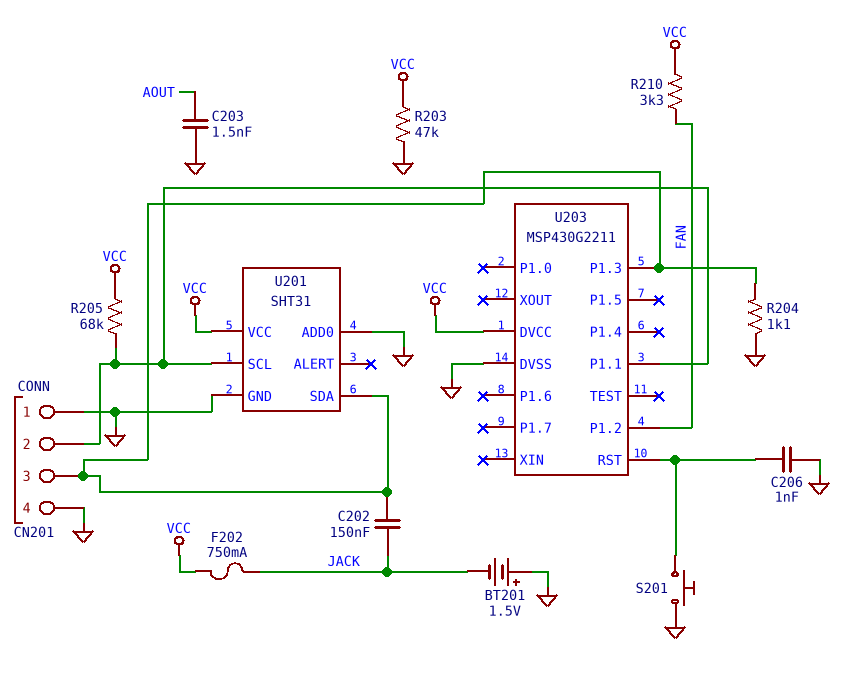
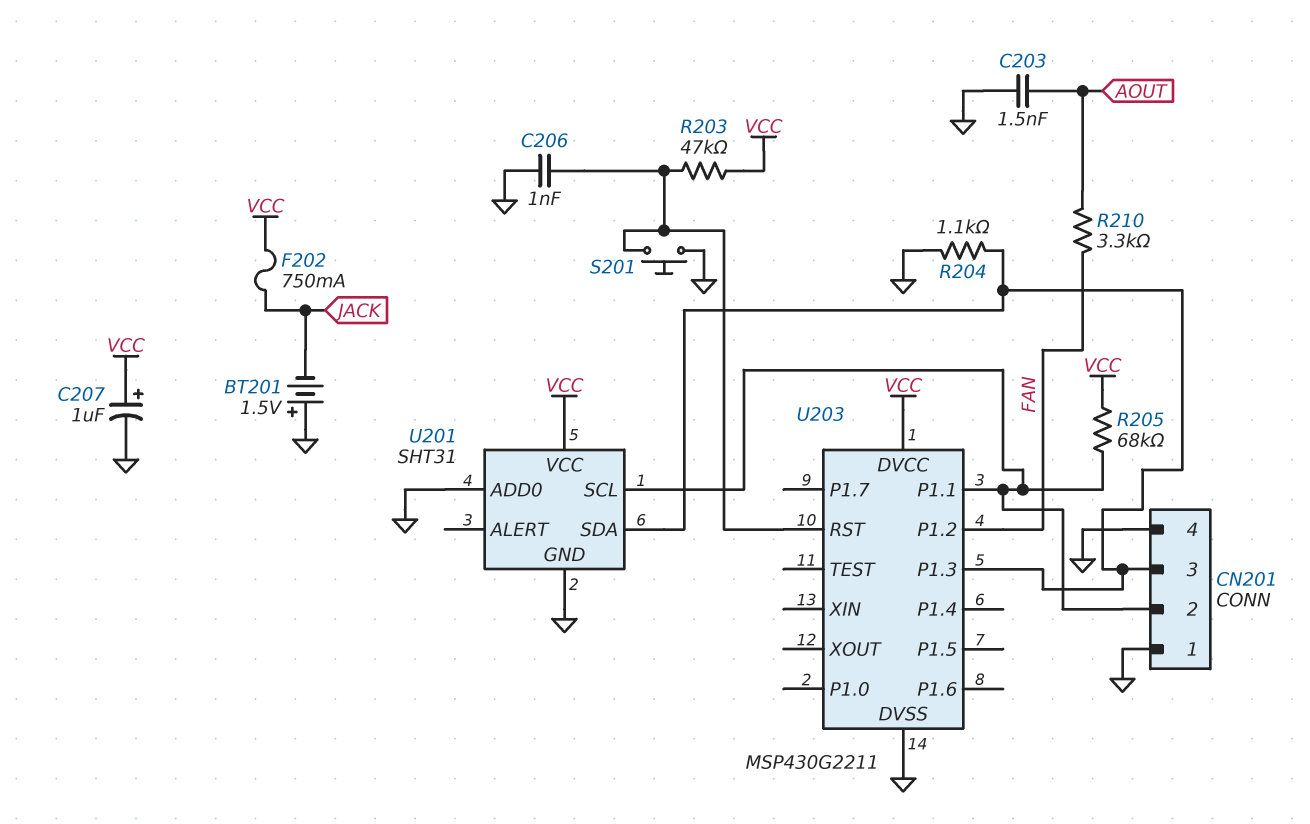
C202: 150nF (CN201/3, JACK) -> none
C207: none -> 1uF (plus VCC, minus GND)
R203: 47k (GND, VCC) -> 47k (U203/RST, VCC)
R210: 3.3k (FAN, VCC) -> 3.3k (AOUT, FAN)

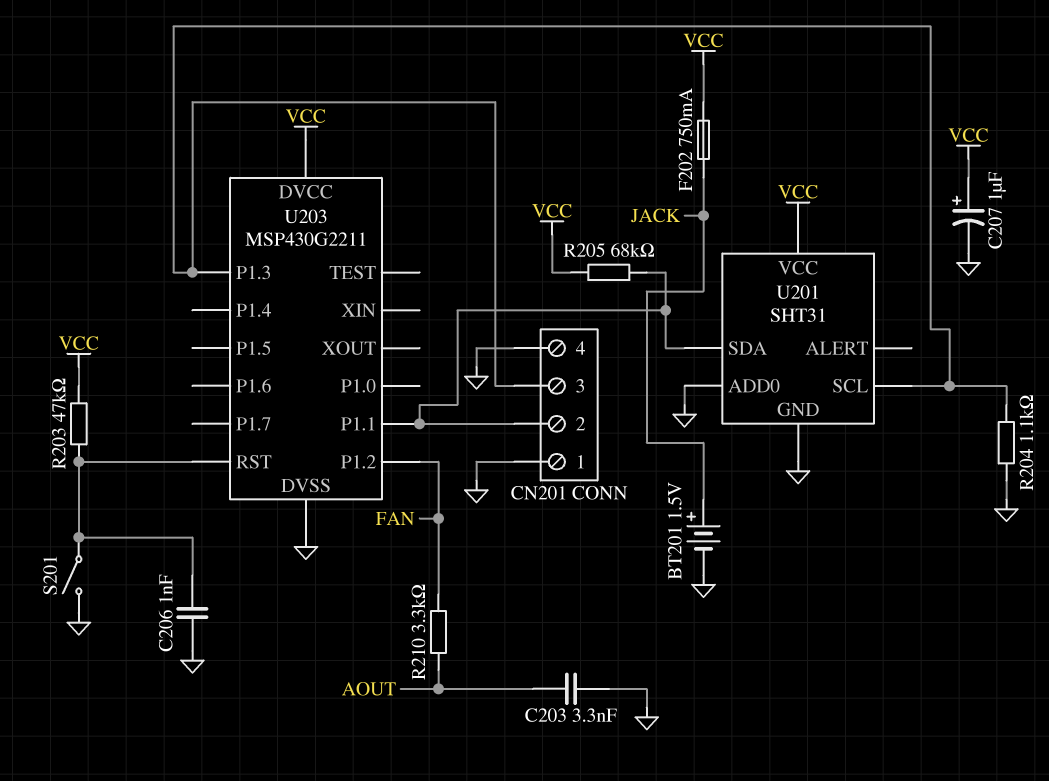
BT201: 1.5V (plus GND, minus JACK) -> 1.5V (plus JACK, minus GND)
C203: 1.5nF (AOUT, GND) -> 3.3nF (AOUT, GND)
S201: button (GND, U203/RST) -> switch (GND, U203/RST)
U201 pin SCL: CN201/2 -> CN201/3
U201 pin SDA: CN201/3 -> CN201/2

